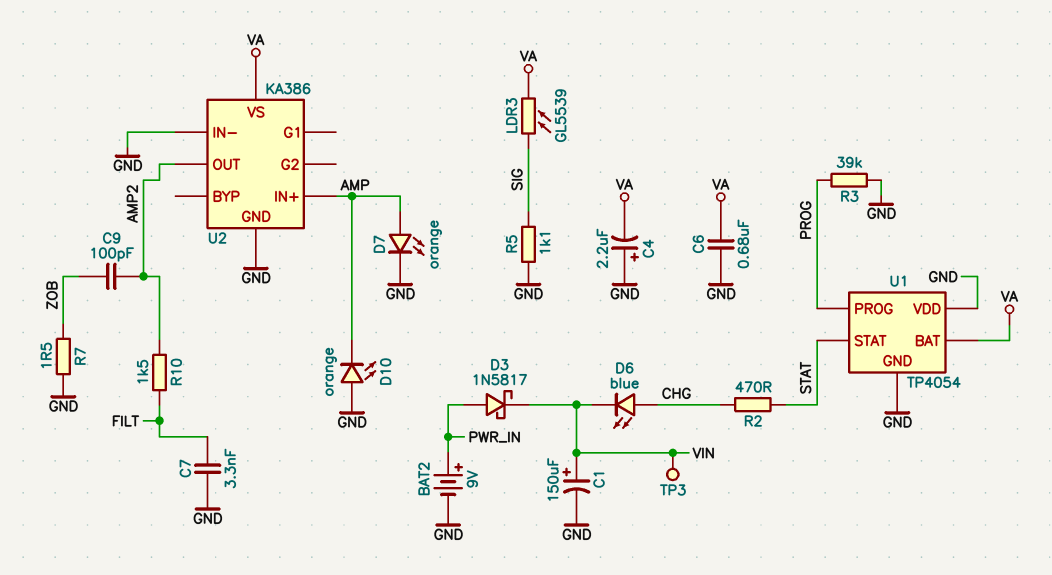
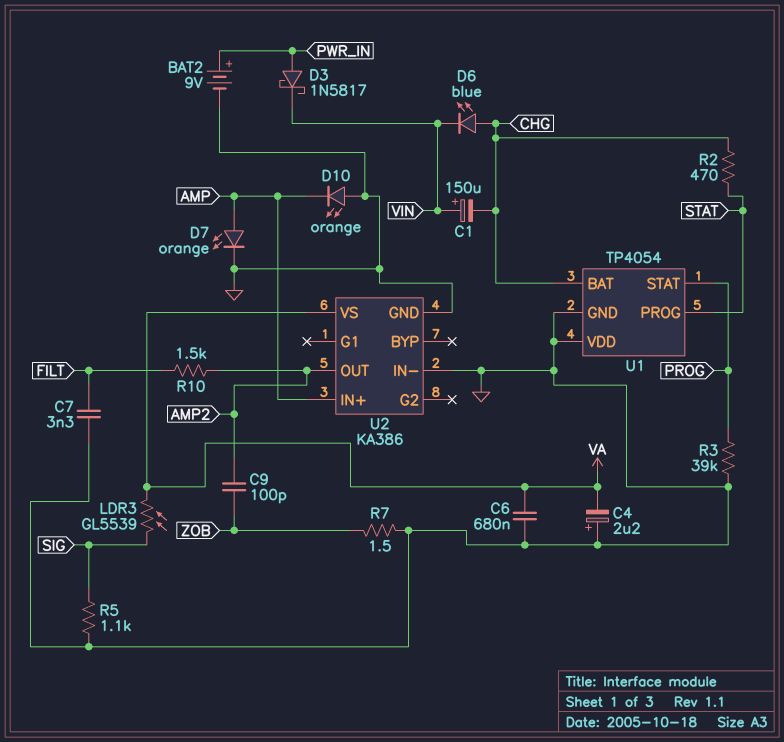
C1: 150uF (plus VIN, minus GND) -> 150uF (plus VIN, minus CHG)
TP3: test point (VIN) -> none
U1 pin BAT: VA -> CHG
U1 pin PROG: PROG -> STAT
U1 pin STAT: STAT -> PROG

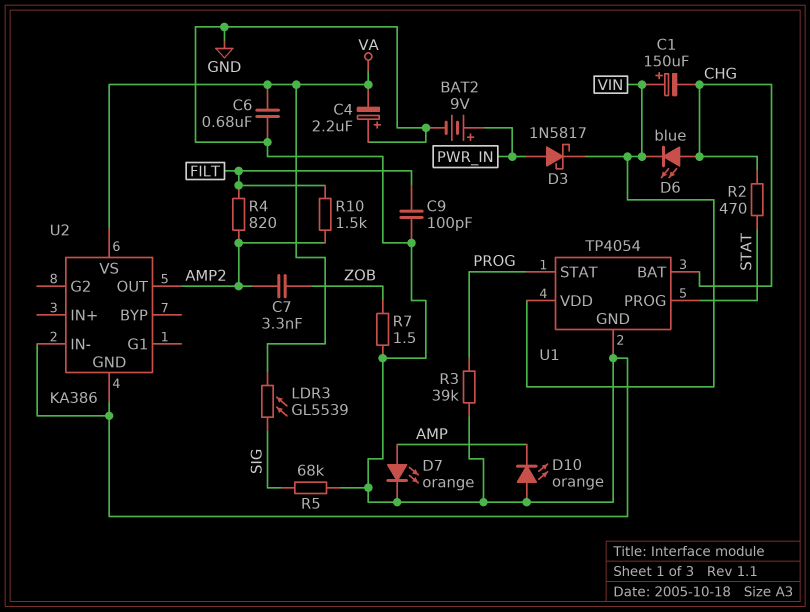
C7: 3.3nF (FILT, GND) -> 3.3nF (AMP2, ZOB)
C9: 100pF (AMP2, ZOB) -> 100pF (FILT, GND)
R4: none -> 820 (AMP2, FILT)
R5: 1.1k (GND, SIG) -> 68k (GND, SIG)
U1 pin VDD: GND -> VIN
U2 pin IN+: AMP -> none

